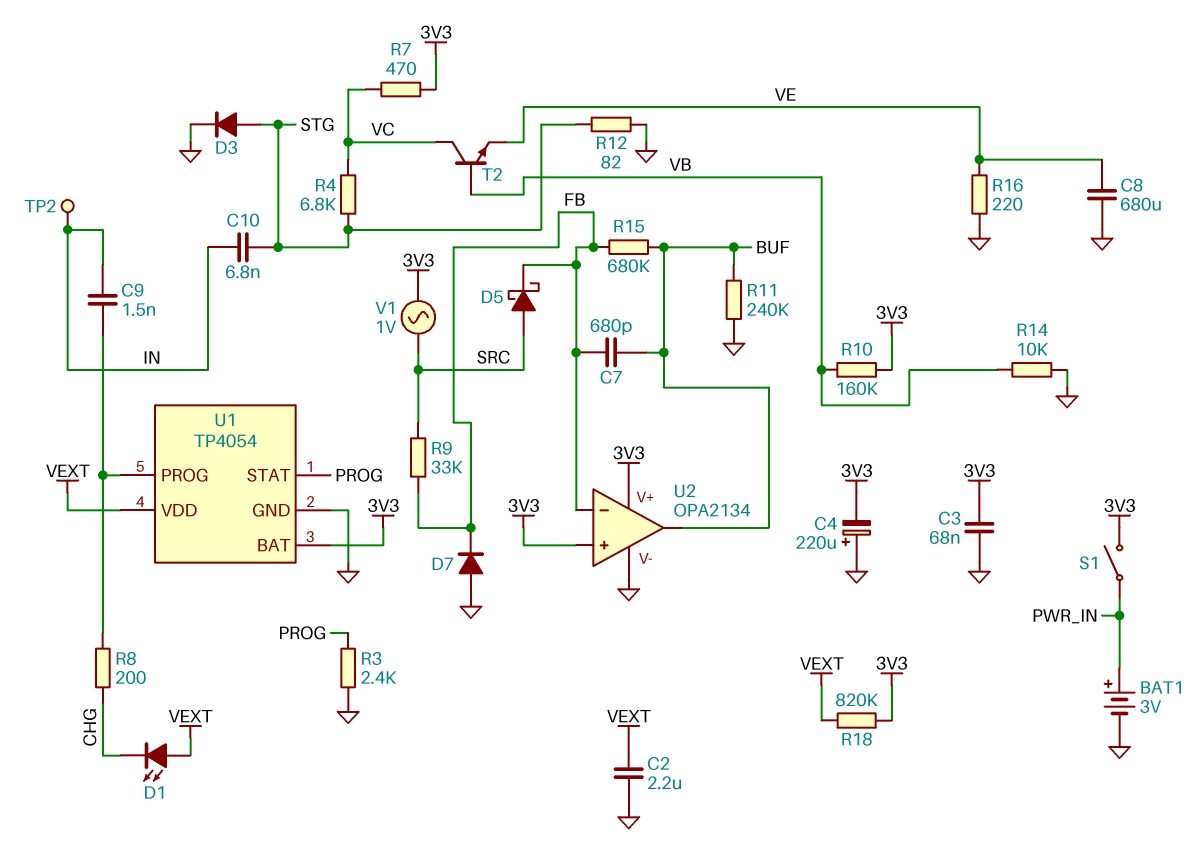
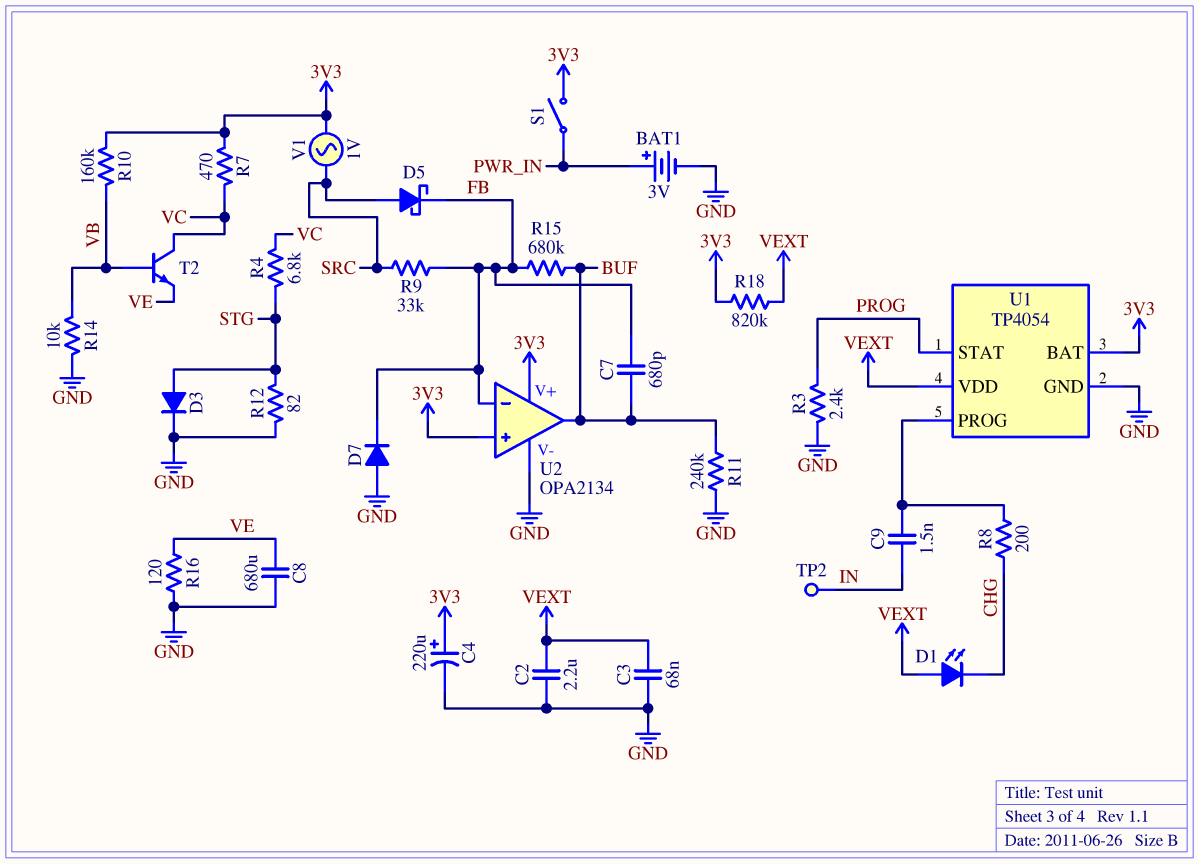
C3: 68nF (3V3, GND) -> 68nF (GND, VEXT)
C4: 220uF (plus GND, minus 3V3) -> 220uF (plus 3V3, minus GND)
C10: 6.8nF (IN, STG) -> none
R16: 220 (GND, VE) -> 120 (GND, VE)

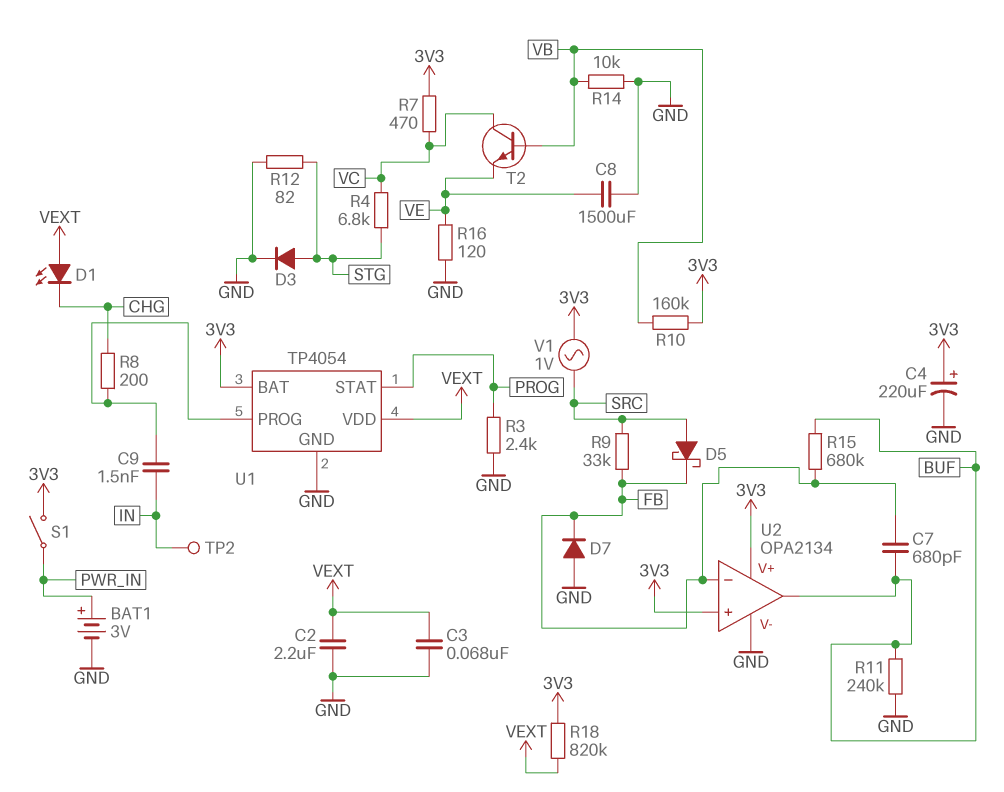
C8: 680uF (GND, VE) -> 1500uF (GND, VE)

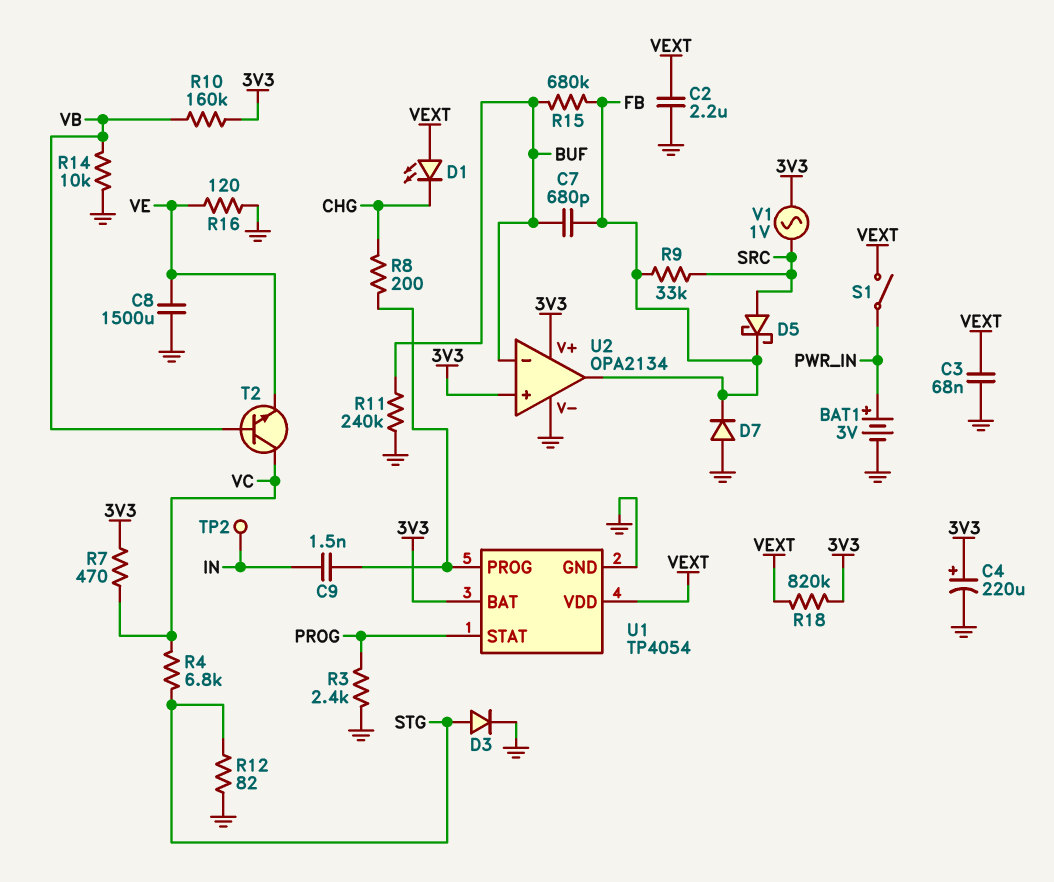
S1: switch (3V3, PWR_IN) -> switch (PWR_IN, VEXT)
U2 pin in-: FB -> BUF
U2 pin out: BUF -> FB

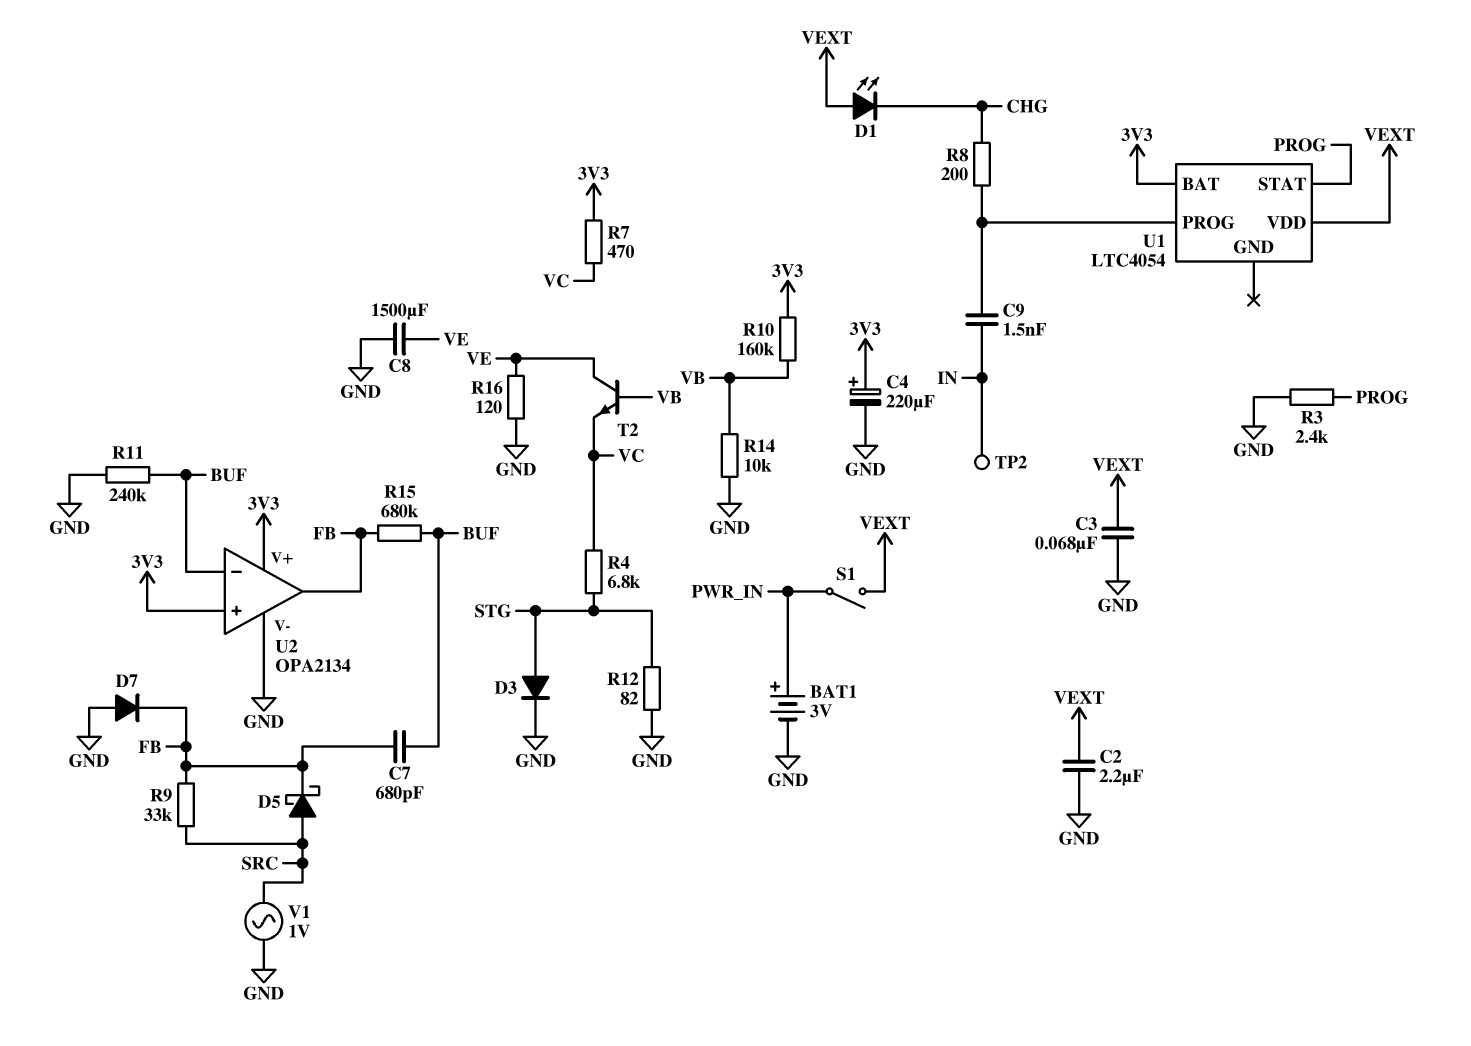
R18: 820k (3V3, VEXT) -> none
T2: NPN (B VB, C VC, E VE) -> NPN (B VB, C VE, E VC)
U1: TP4054 -> LTC4054
U1 pin GND: GND -> none
V1: AC 1V (3V3, SRC) -> AC 1V (GND, SRC)

